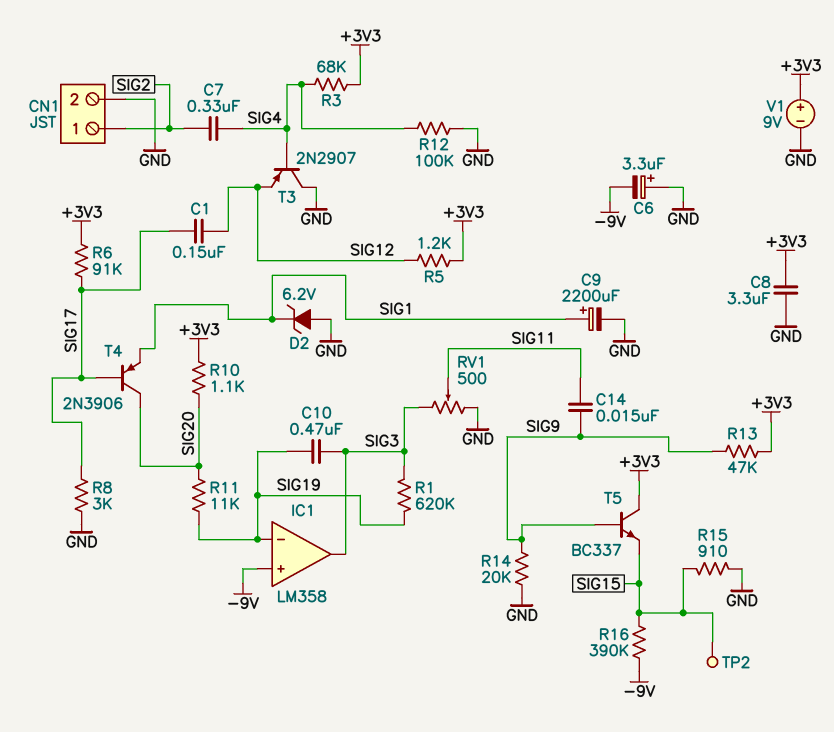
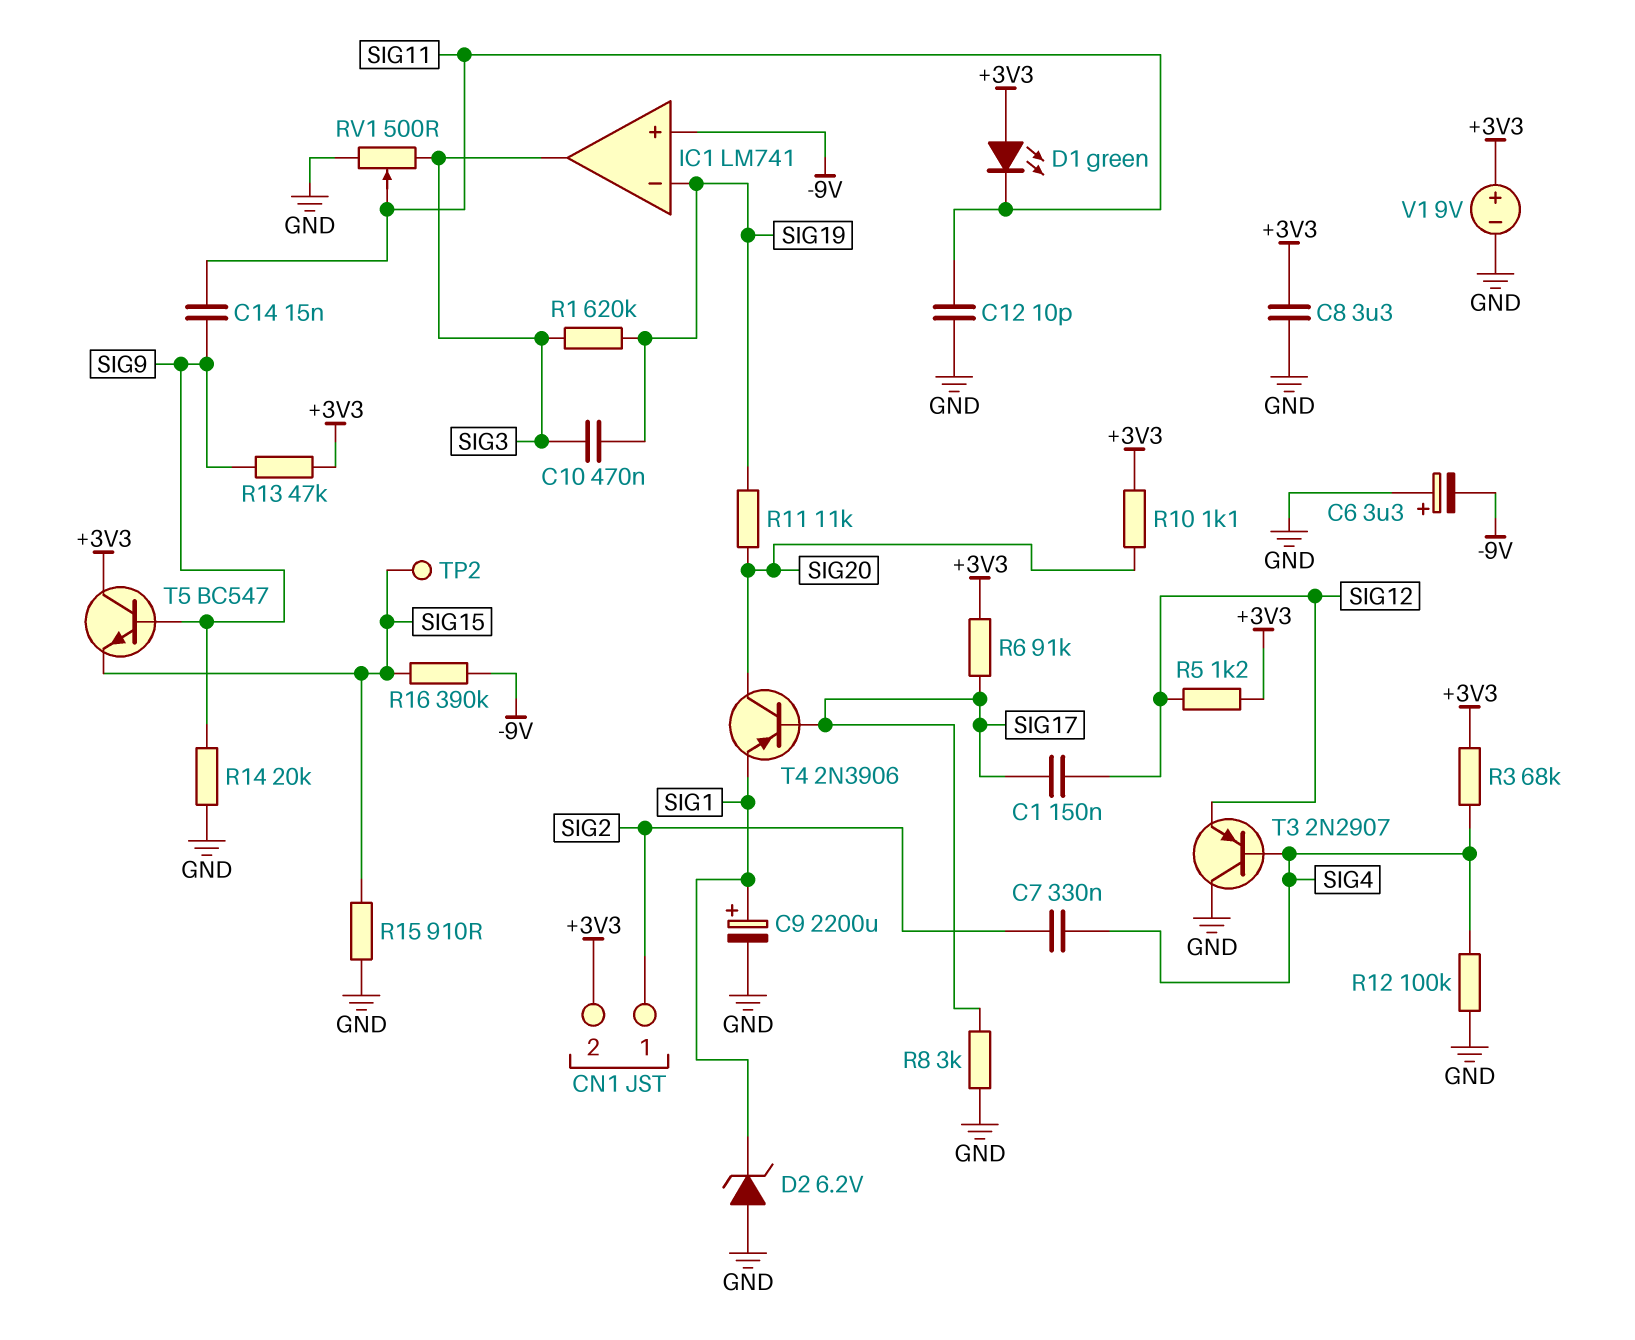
C12: none -> 10pF (GND, SIG11)
CN1 pin 2: GND -> +3V3
D1: none -> LED green (A +3V3, K SIG11)
IC1: LM358 -> LM741
T5: NPN BC337 (B SIG9, C +3V3, E SIG15) -> NPN BC547 (B SIG9, C +3V3, E SIG15)

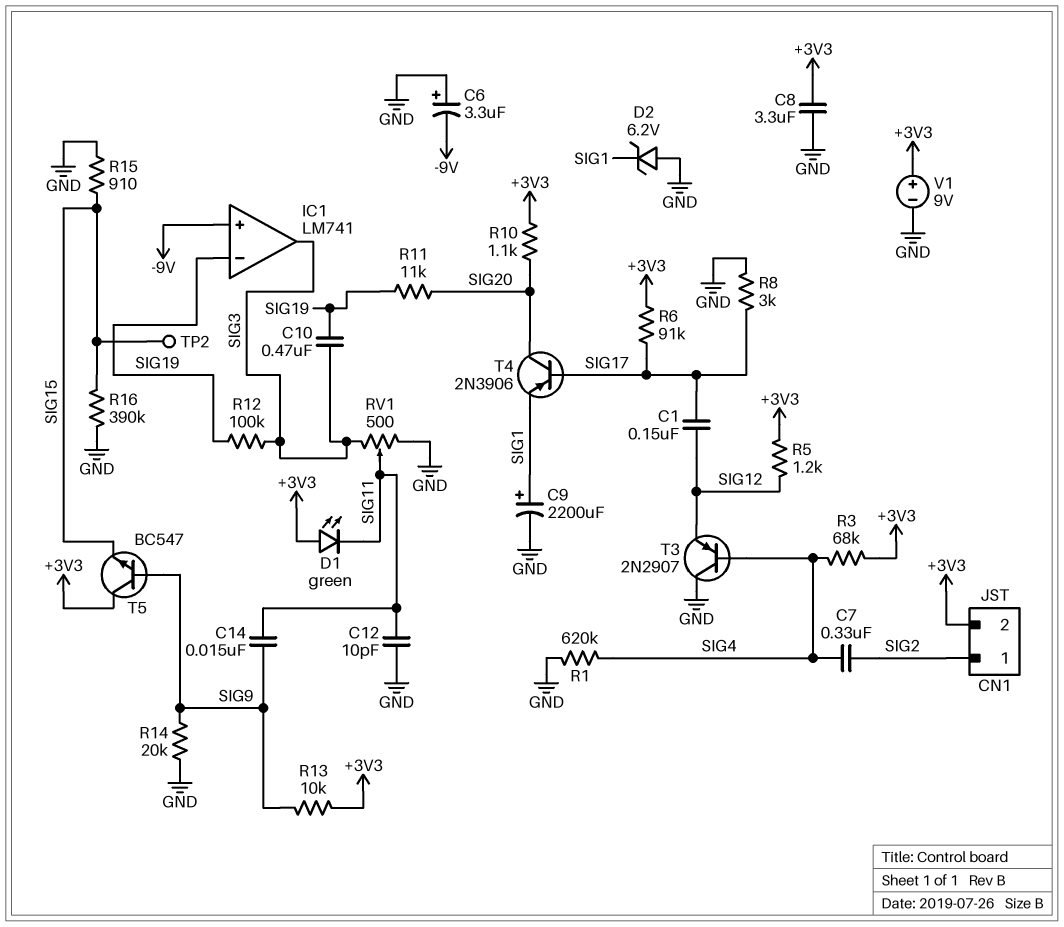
R1: 620k (SIG3, SIG19) -> 620k (GND, SIG4)
R12: 100k (GND, SIG4) -> 100k (SIG3, SIG19)
R13: 47k (+3V3, SIG9) -> 10k (+3V3, SIG9)
R16: 390k (-9V, SIG15) -> 390k (GND, SIG15)

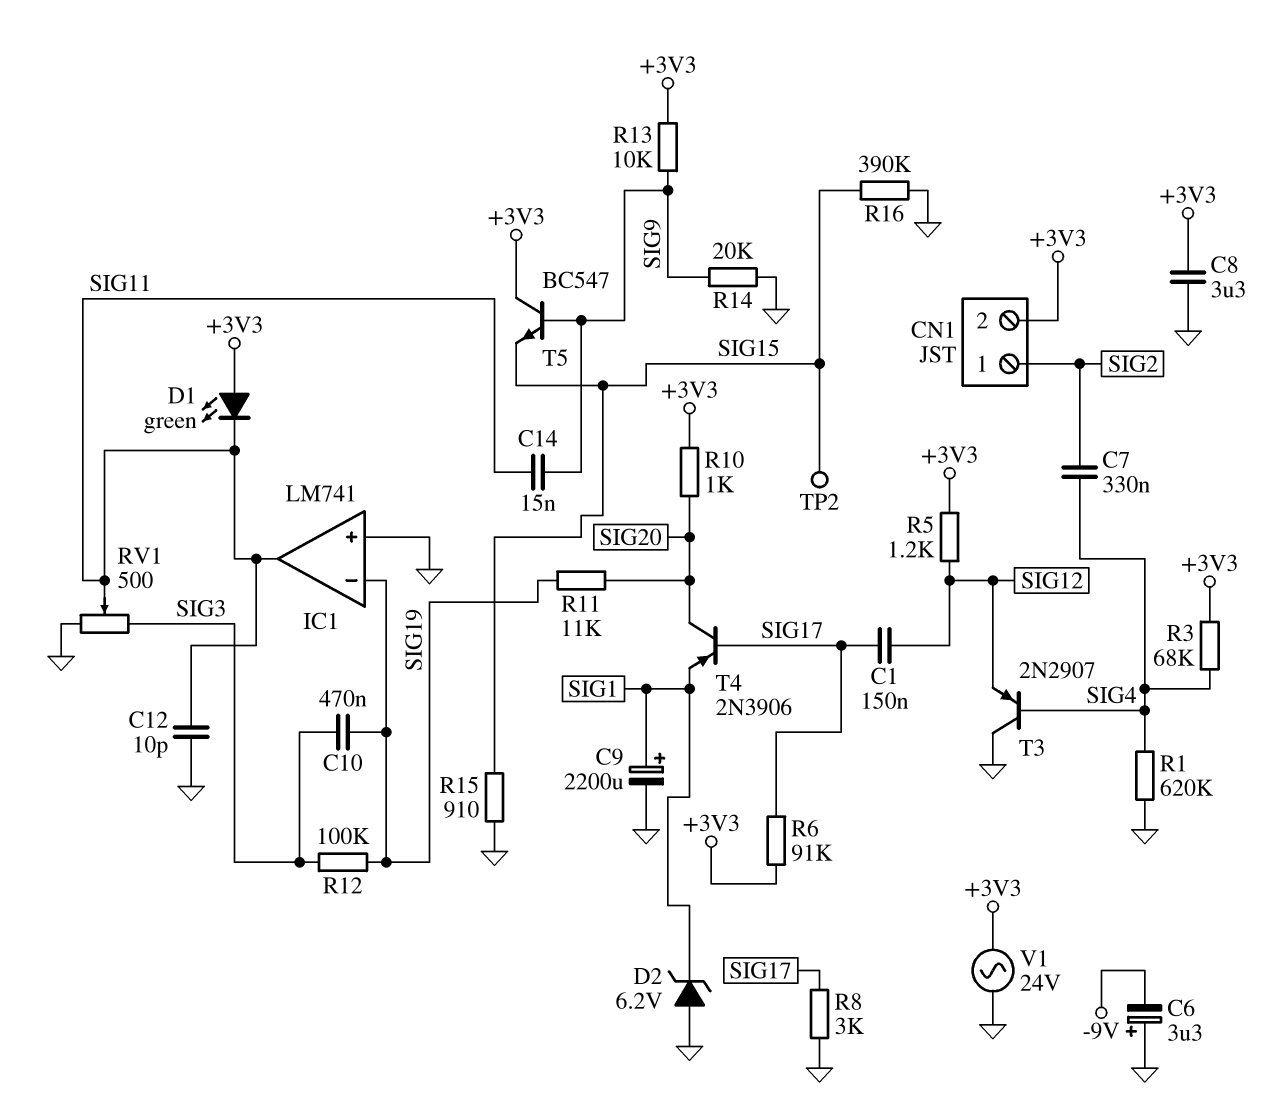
IC1 pin in+: -9V -> GND
IC1 pin out: SIG3 -> SIG11
R10: 1.1k (+3V3, SIG20) -> 1k (+3V3, SIG20)
V1: 9V (plus +3V3, minus GND) -> AC 24V (+3V3, GND)

